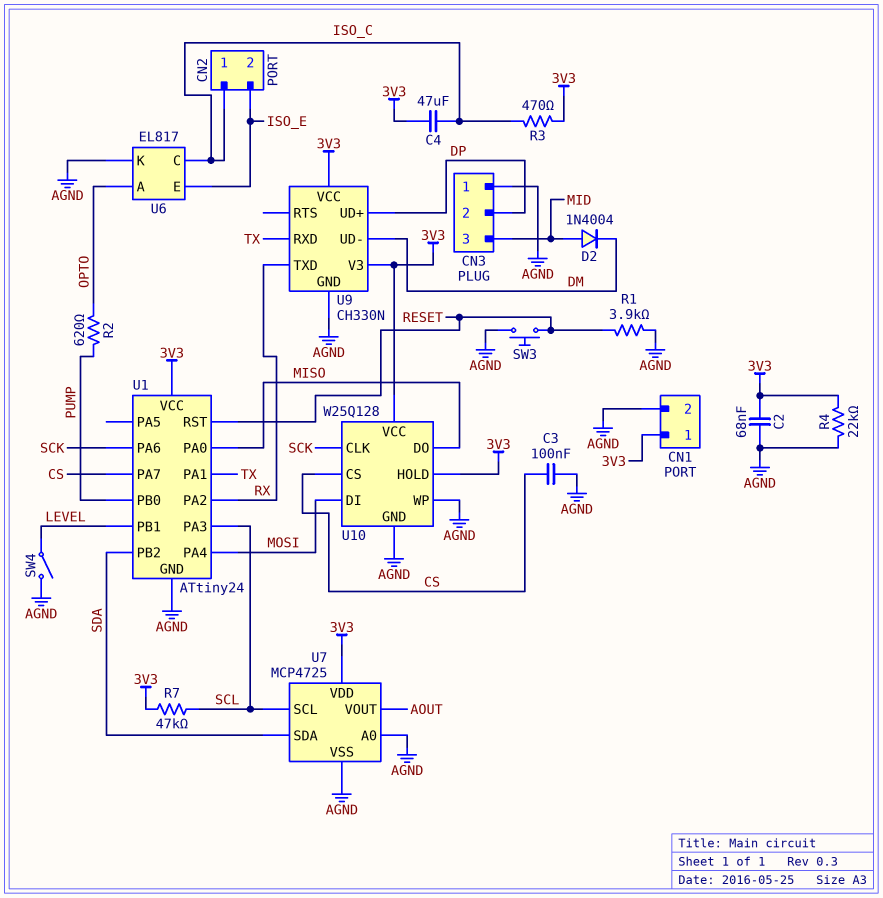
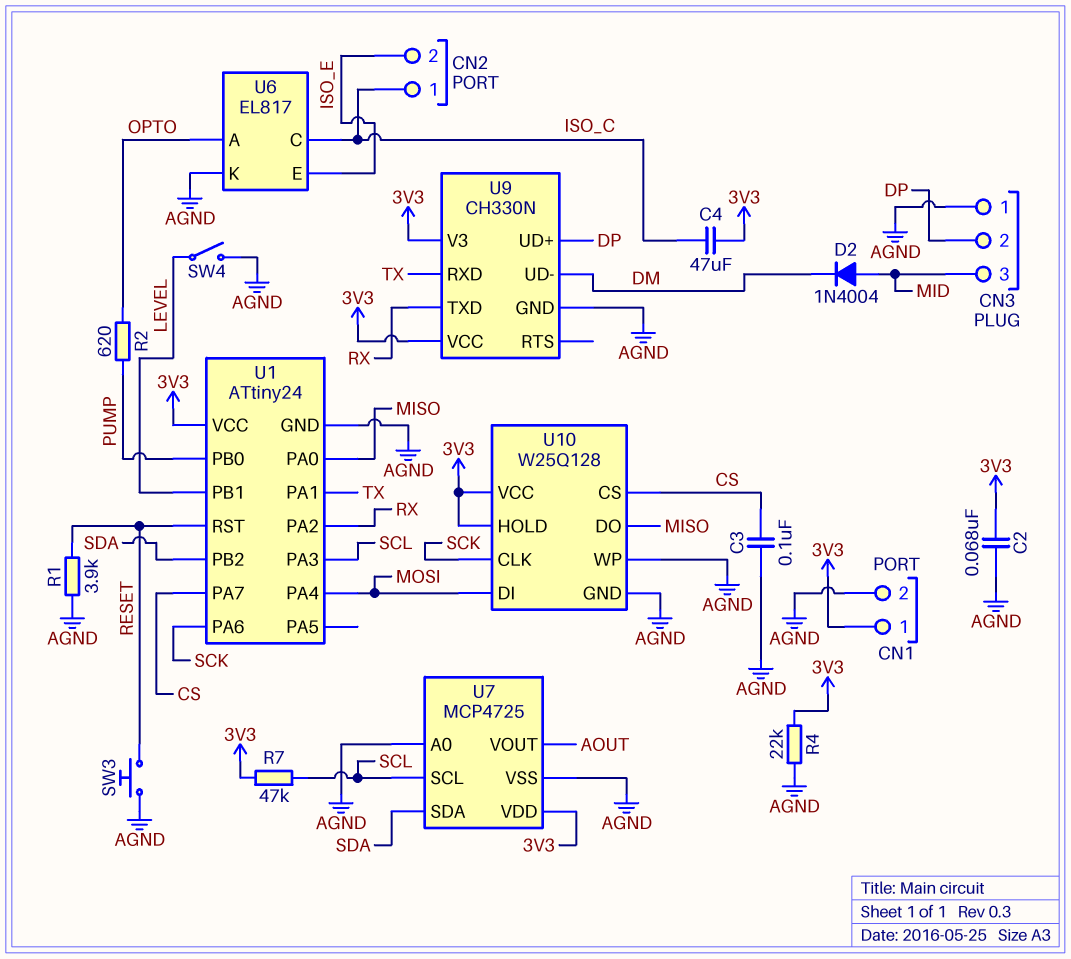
R3: 470 (3V3, ISO_C) -> none

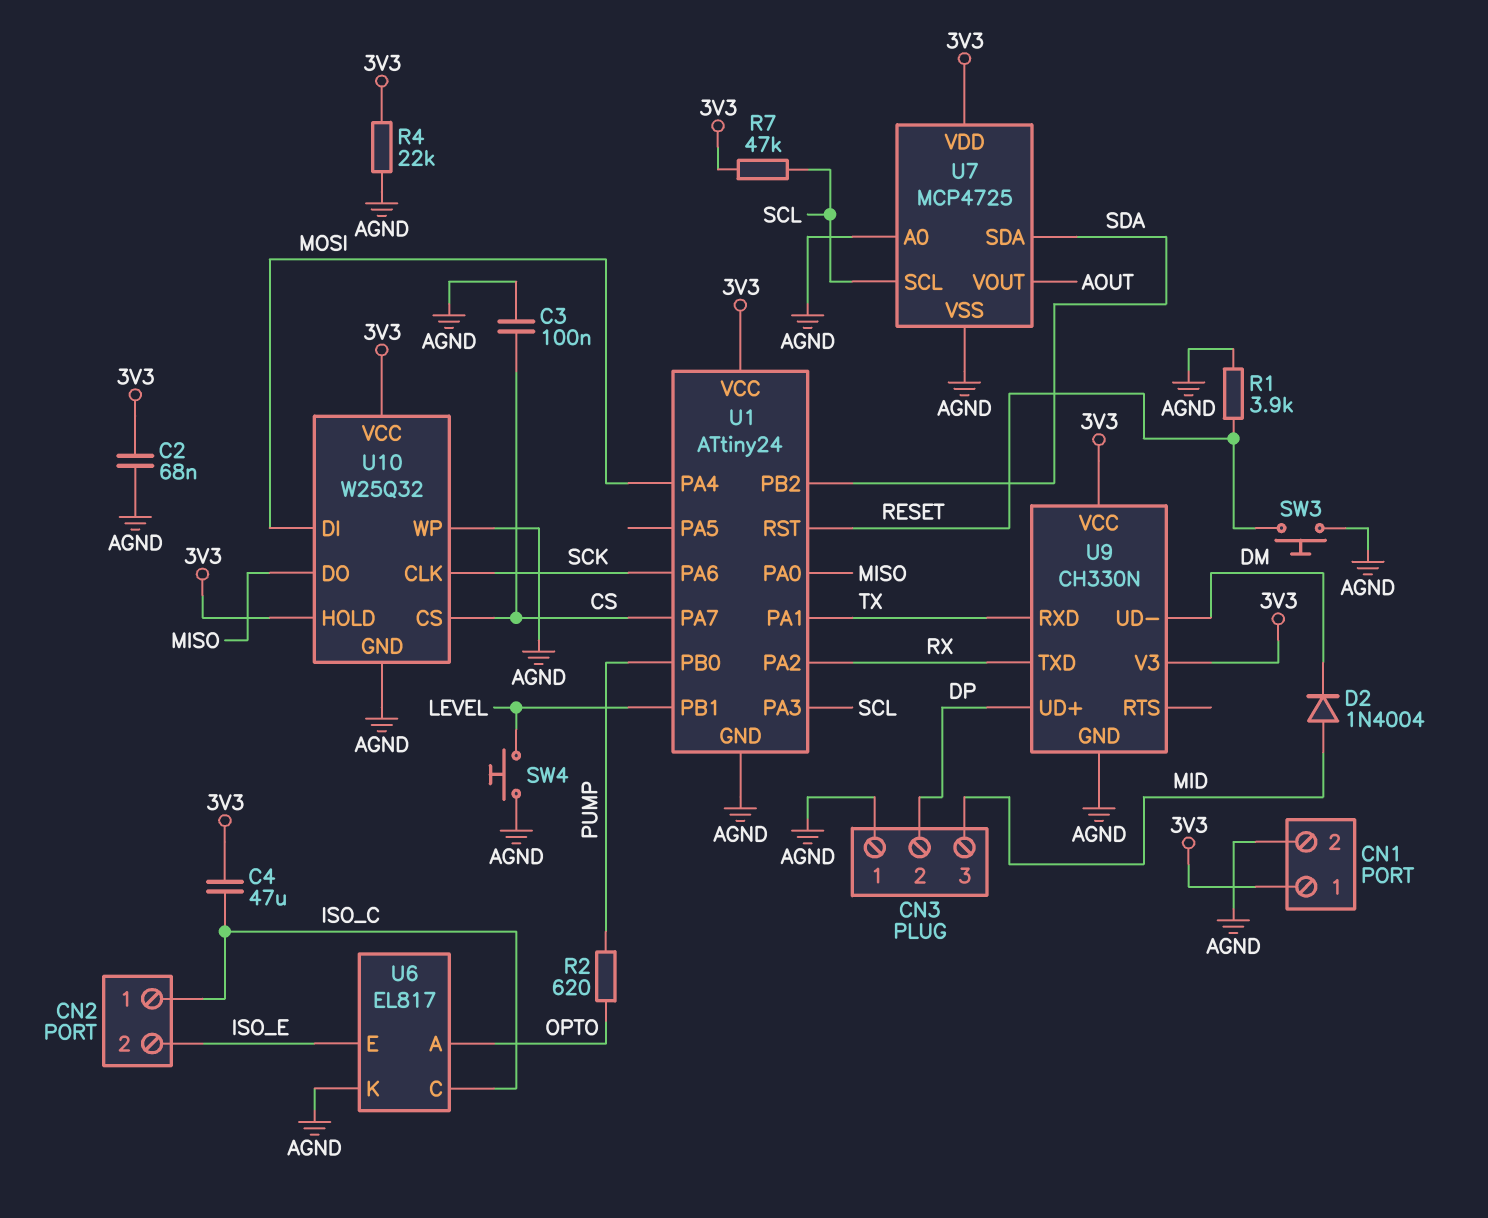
SW4: switch (AGND, LEVEL) -> button (AGND, LEVEL)
U10: W25Q128 -> W25Q32

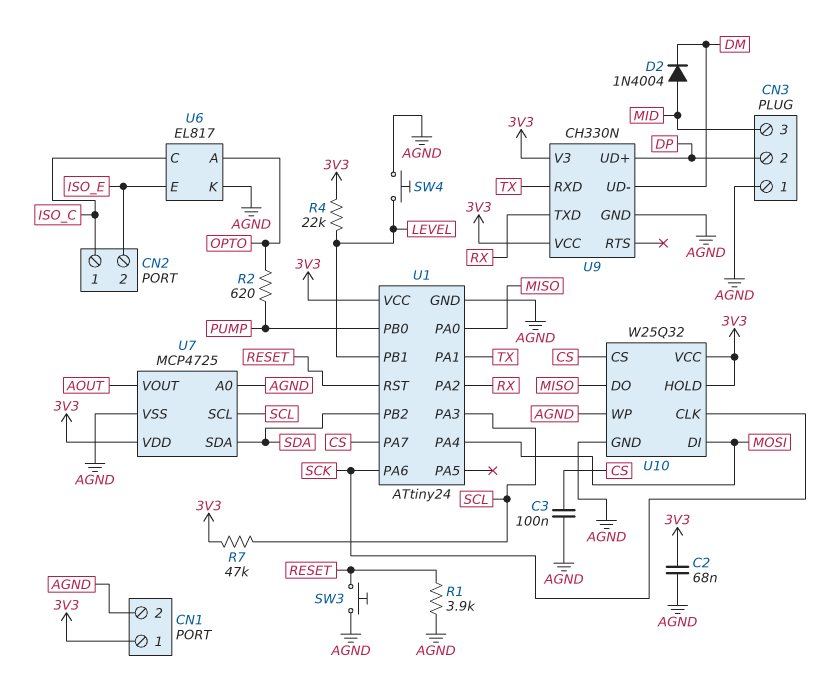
C4: 47uF (3V3, ISO_C) -> none
R4: 22k (3V3, AGND) -> 22k (3V3, LEVEL)

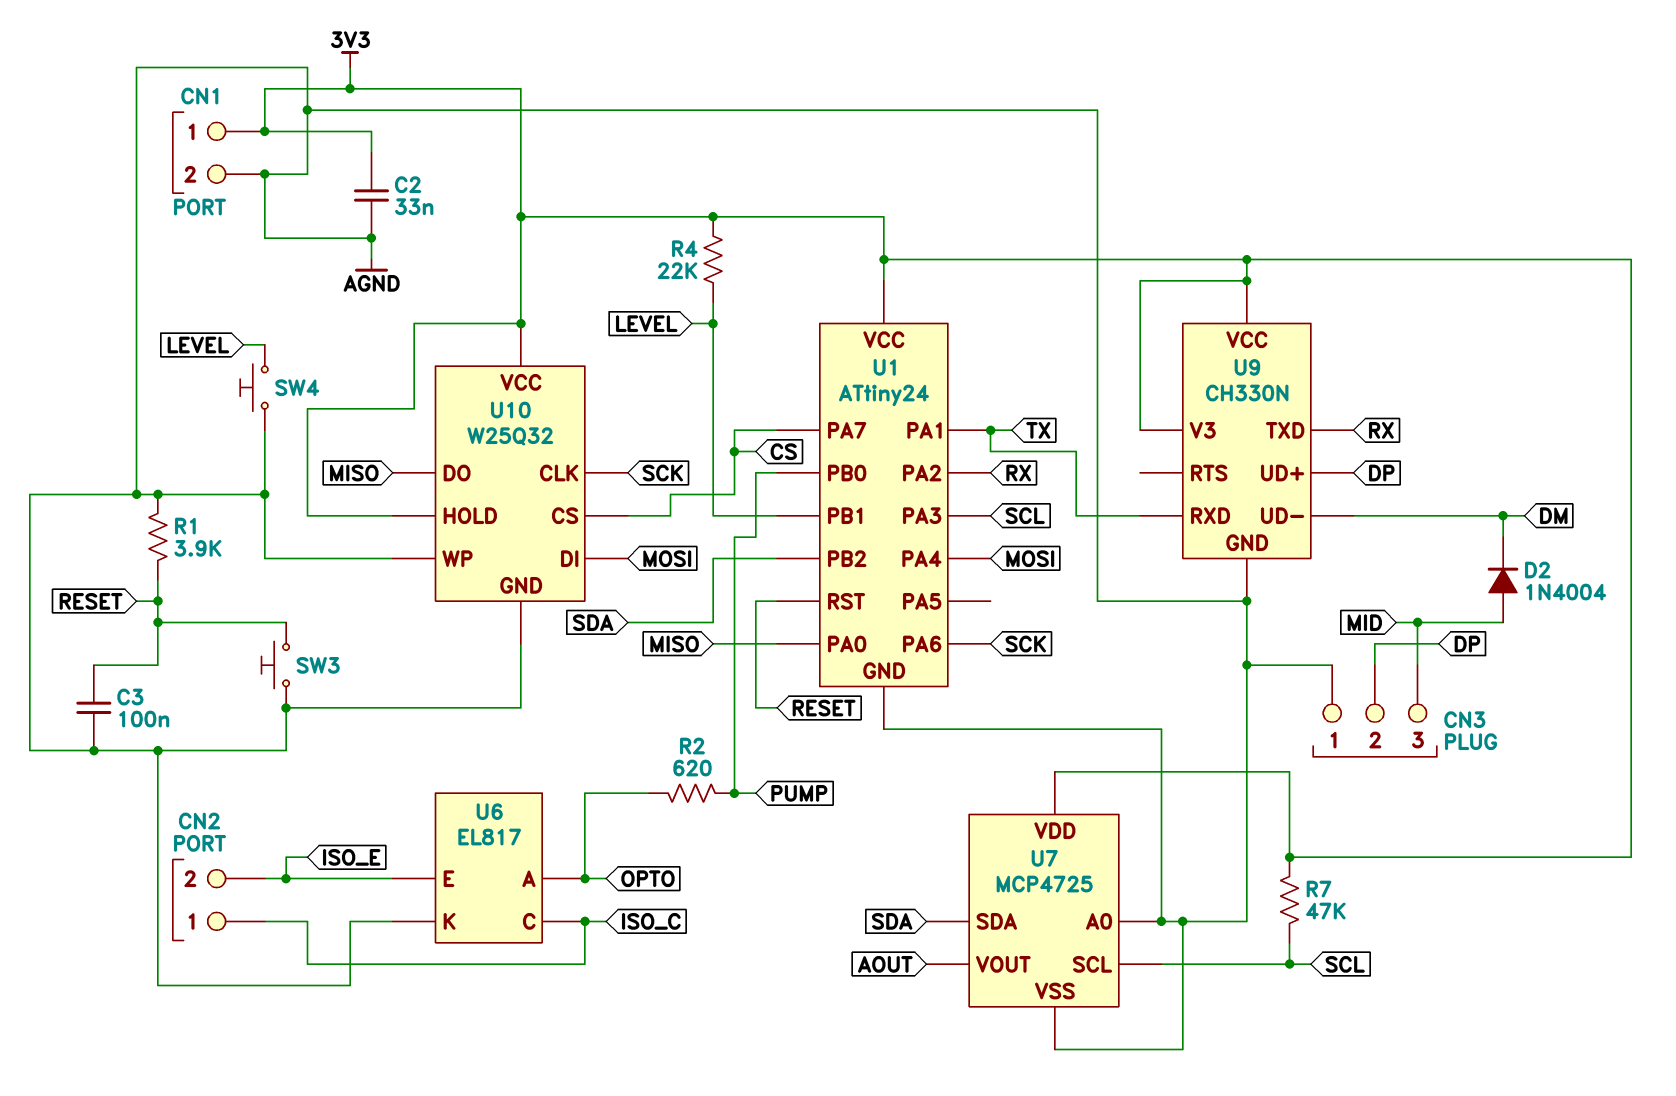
C2: 68nF (3V3, AGND) -> 33nF (3V3, AGND)
C3: 100nF (AGND, CS) -> 100nF (AGND, RESET)

